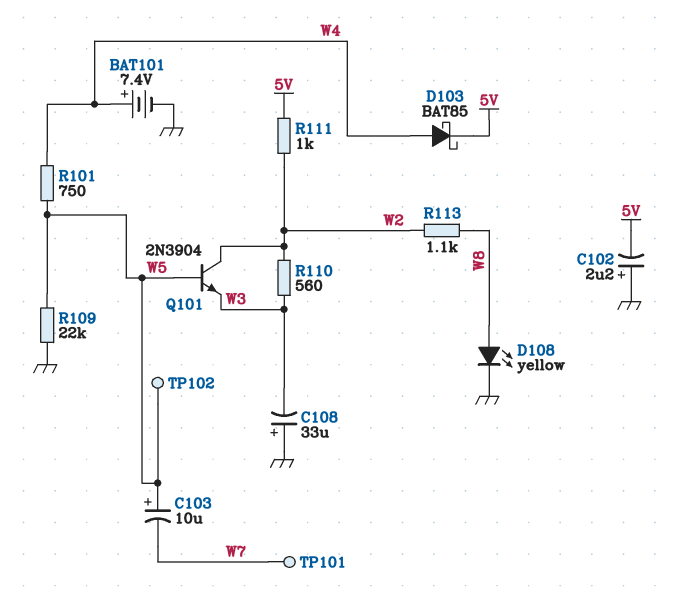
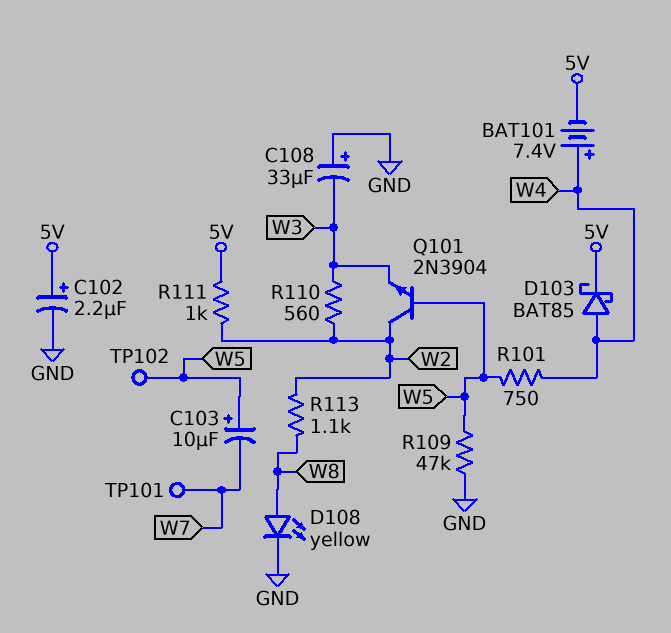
BAT101: 7.4V (plus W4, minus GND) -> 7.4V (plus W4, minus 5V)
C102: 2.2uF (plus GND, minus 5V) -> 2.2uF (plus 5V, minus GND)
R109: 22k (GND, W5) -> 47k (GND, W5)

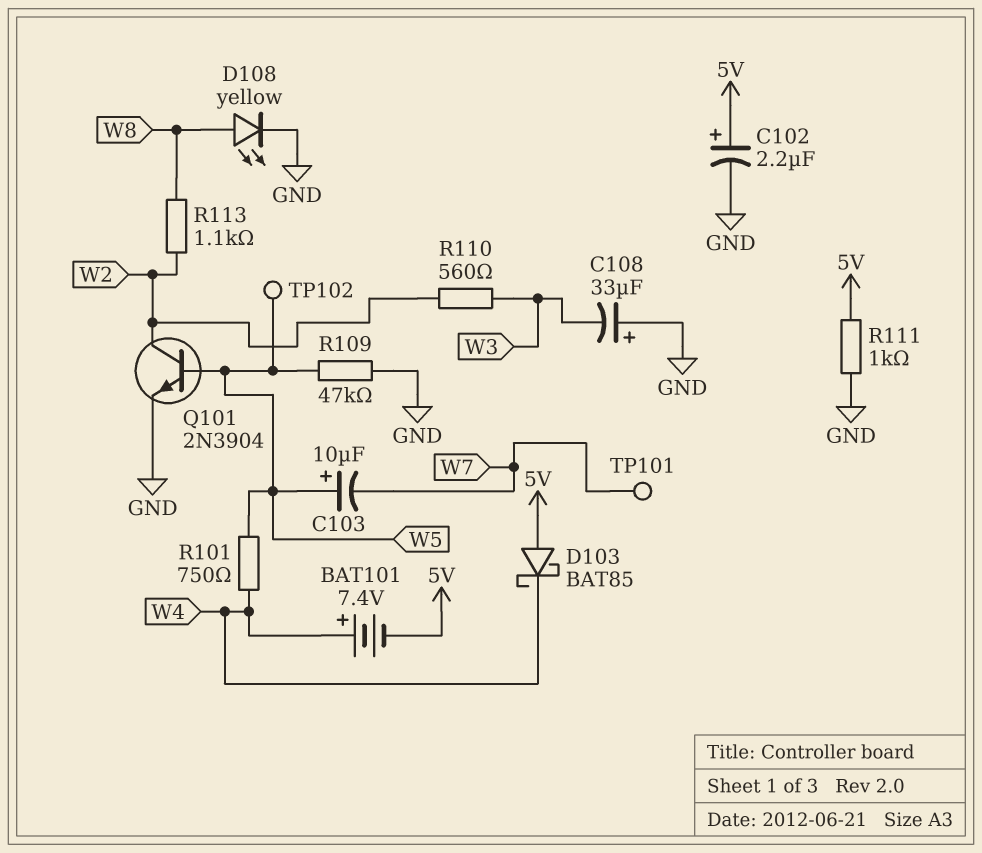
D103: schottky BAT85 (A W4, K 5V) -> schottky BAT85 (A 5V, K W4)
Q101: NPN 2N3904 (B W5, C W2, E W3) -> NPN 2N3904 (B W5, C W2, E GND)
R111: 1k (5V, W2) -> 1k (5V, GND)

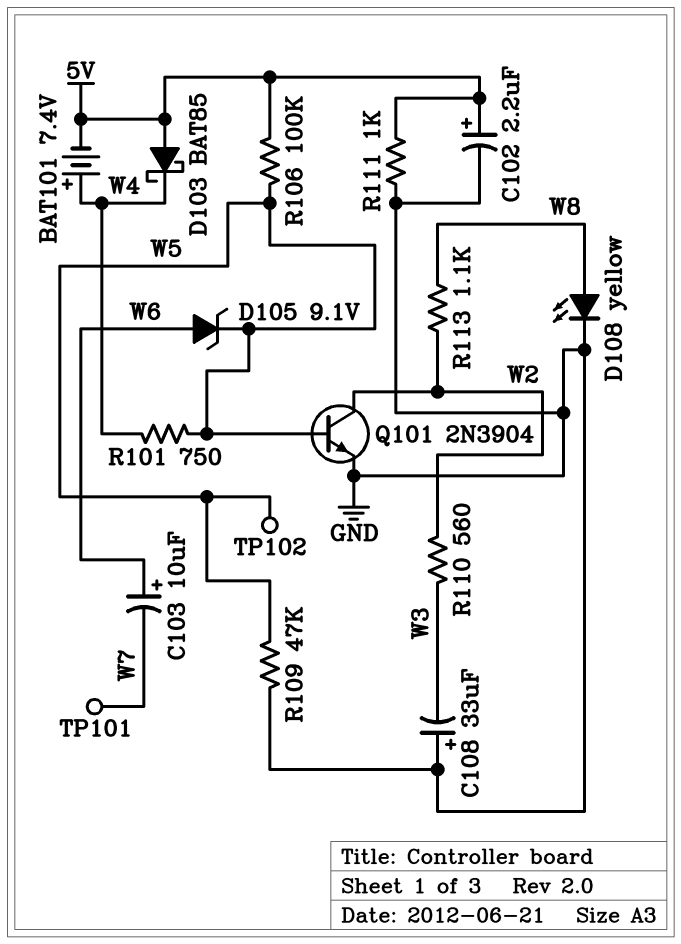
C103: 10uF (plus W5, minus W7) -> 10uF (plus W6, minus W7)
D105: none -> zener 9.1V (A W6, K W5)
R106: none -> 100k (5V, W5)

